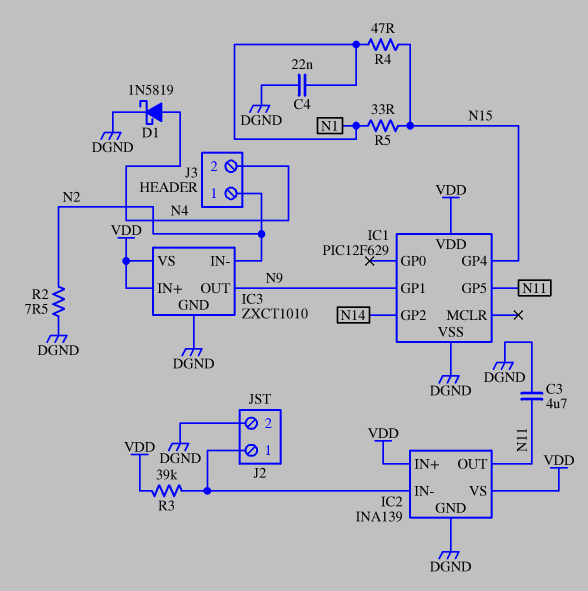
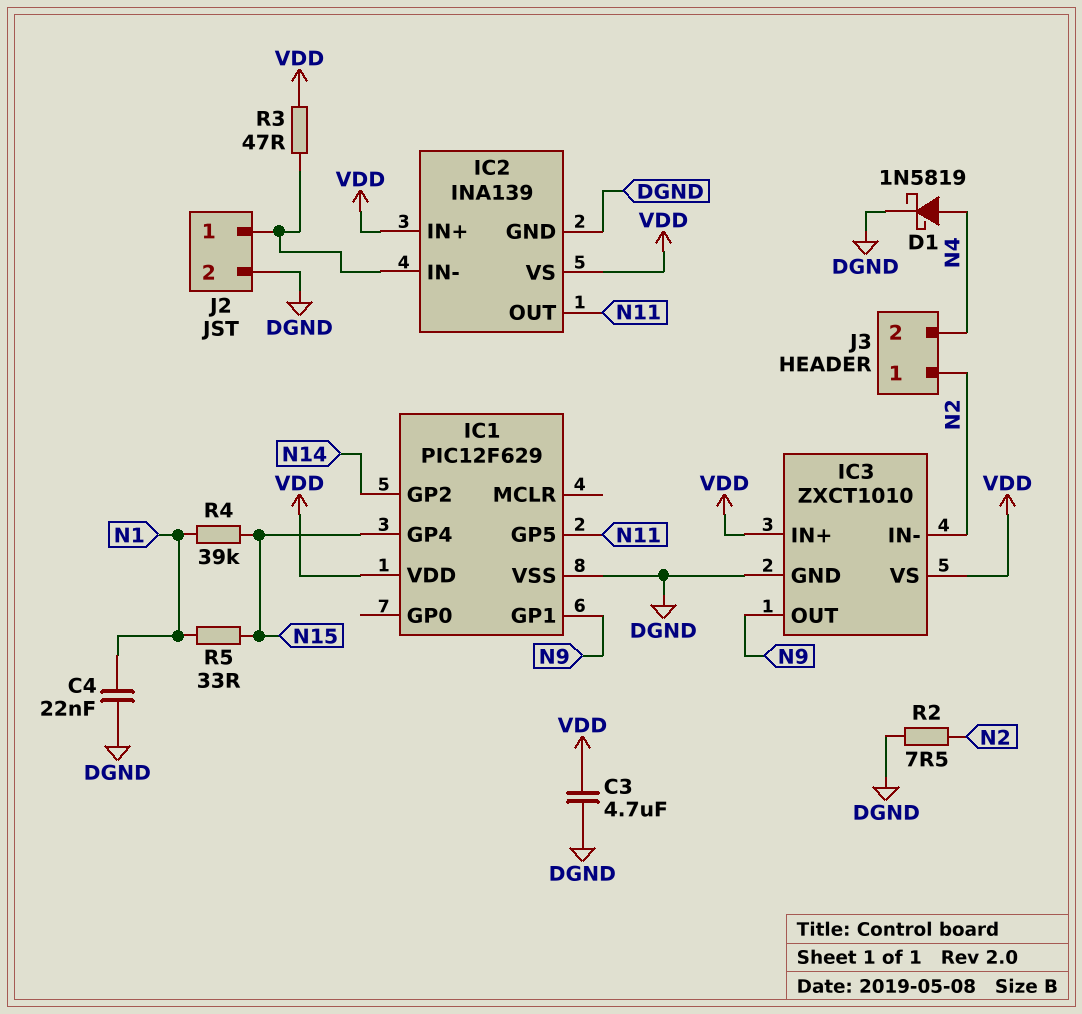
C3: 4.7uF (DGND, N11) -> 4.7uF (DGND, VDD)
R3: 39k (IC2/IN-, VDD) -> 47 (IC2/IN-, VDD)
R4: 47 (N1, N15) -> 39k (N1, N15)

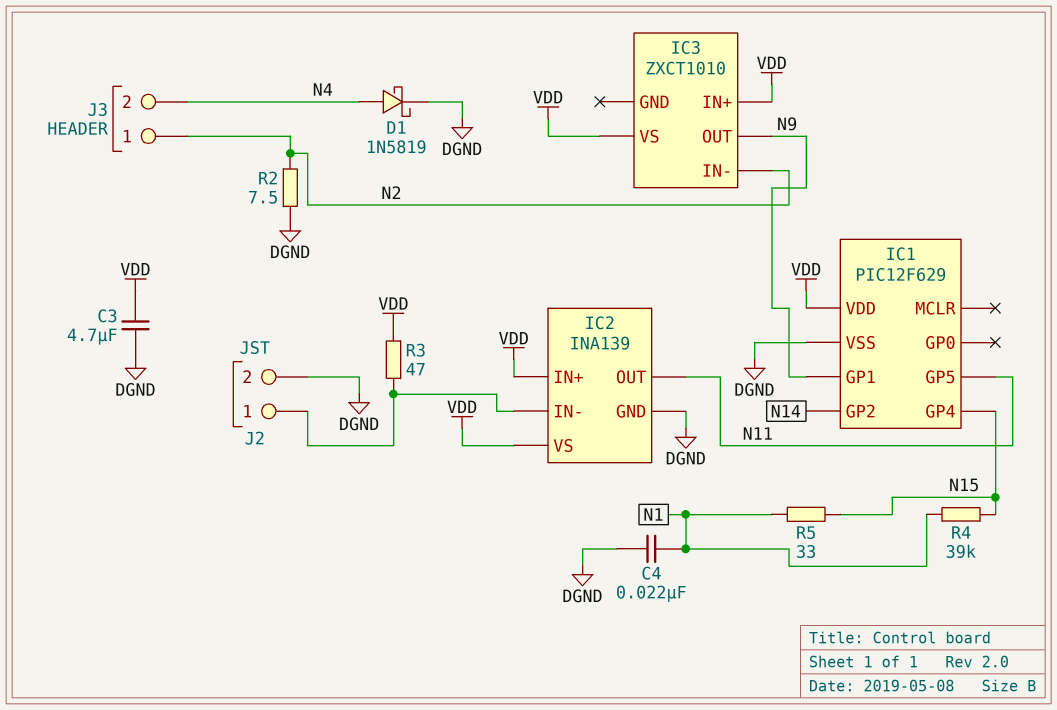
IC3 pin GND: DGND -> none

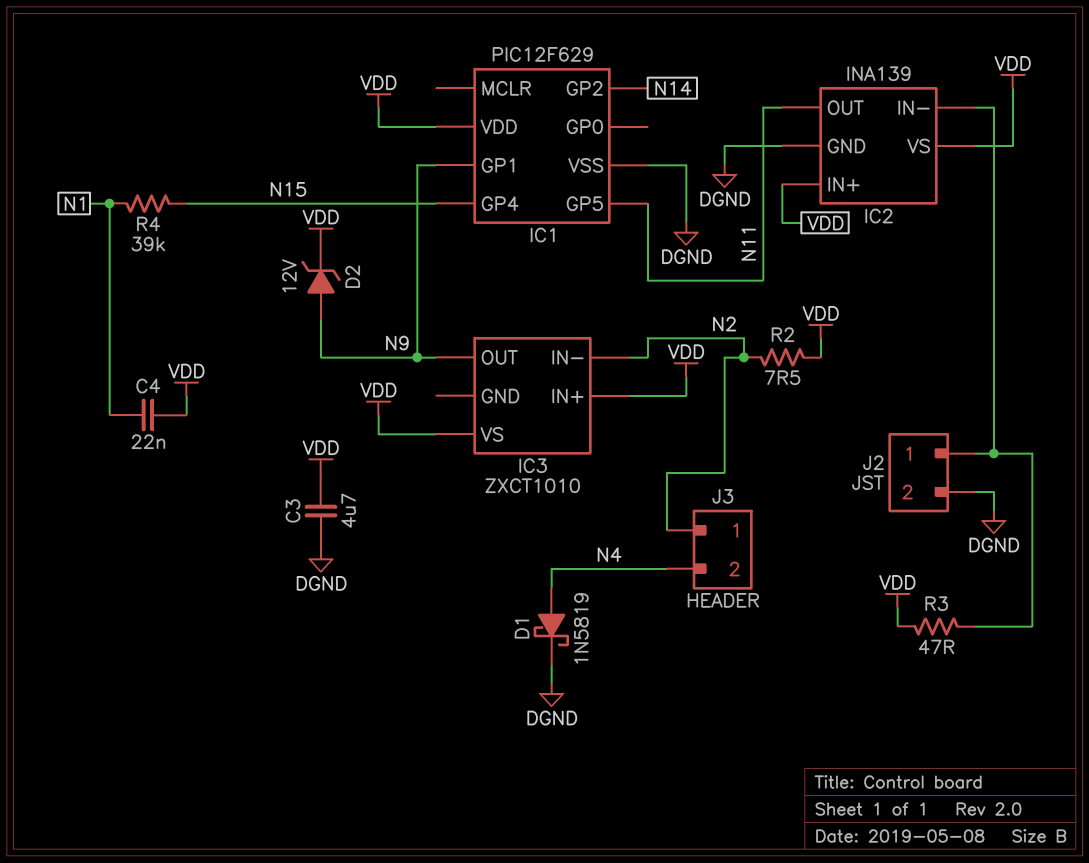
C4: 22nF (DGND, N1) -> 22nF (N1, VDD)
D2: none -> zener 12V (A N9, K VDD)
R2: 7.5 (DGND, N2) -> 7.5 (N2, VDD)
R5: 33 (N1, N15) -> none

